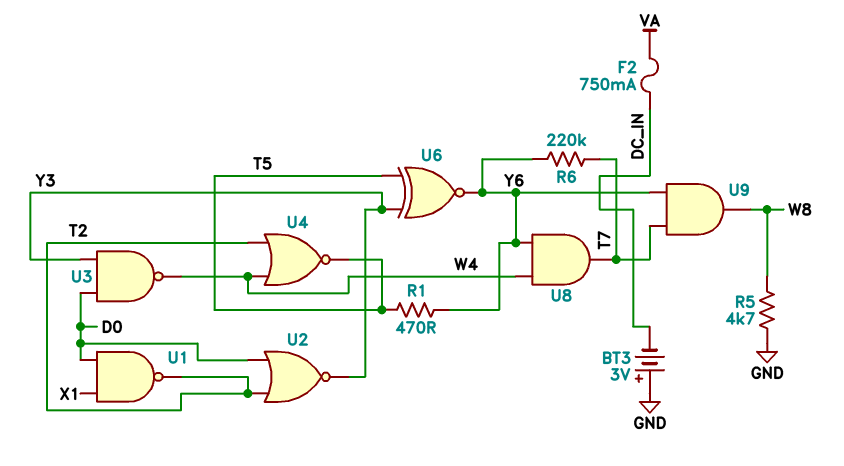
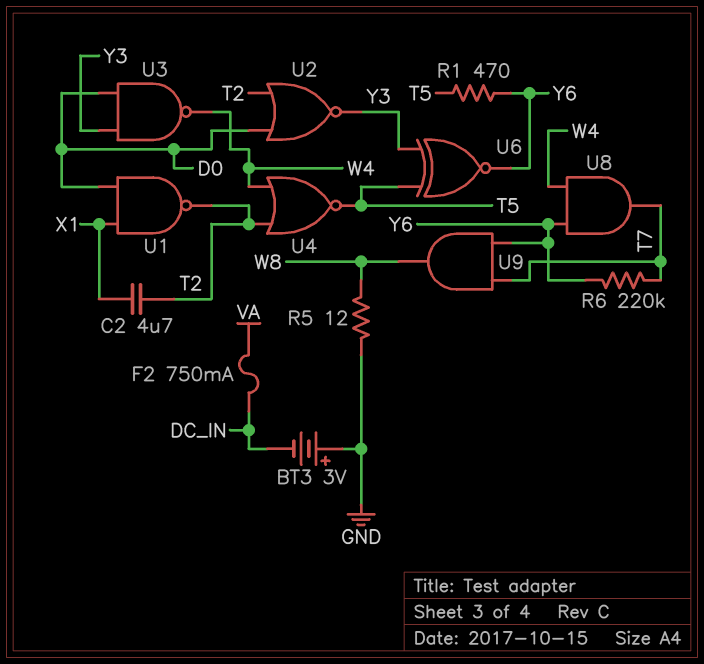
C2: none -> 4.7uF (T2, X1)
R5: 4.7k (GND, W8) -> 12 (GND, W8)

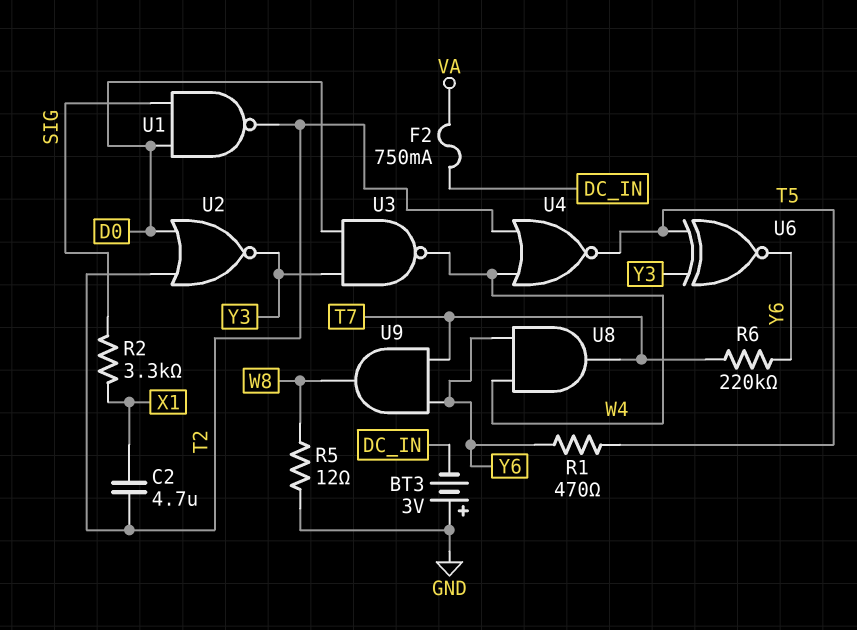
R2: none -> 3.3k (SIG, X1)
U1: NAND (in D0, in X1, out T2) -> NAND (in D0, in SIG, out T2)

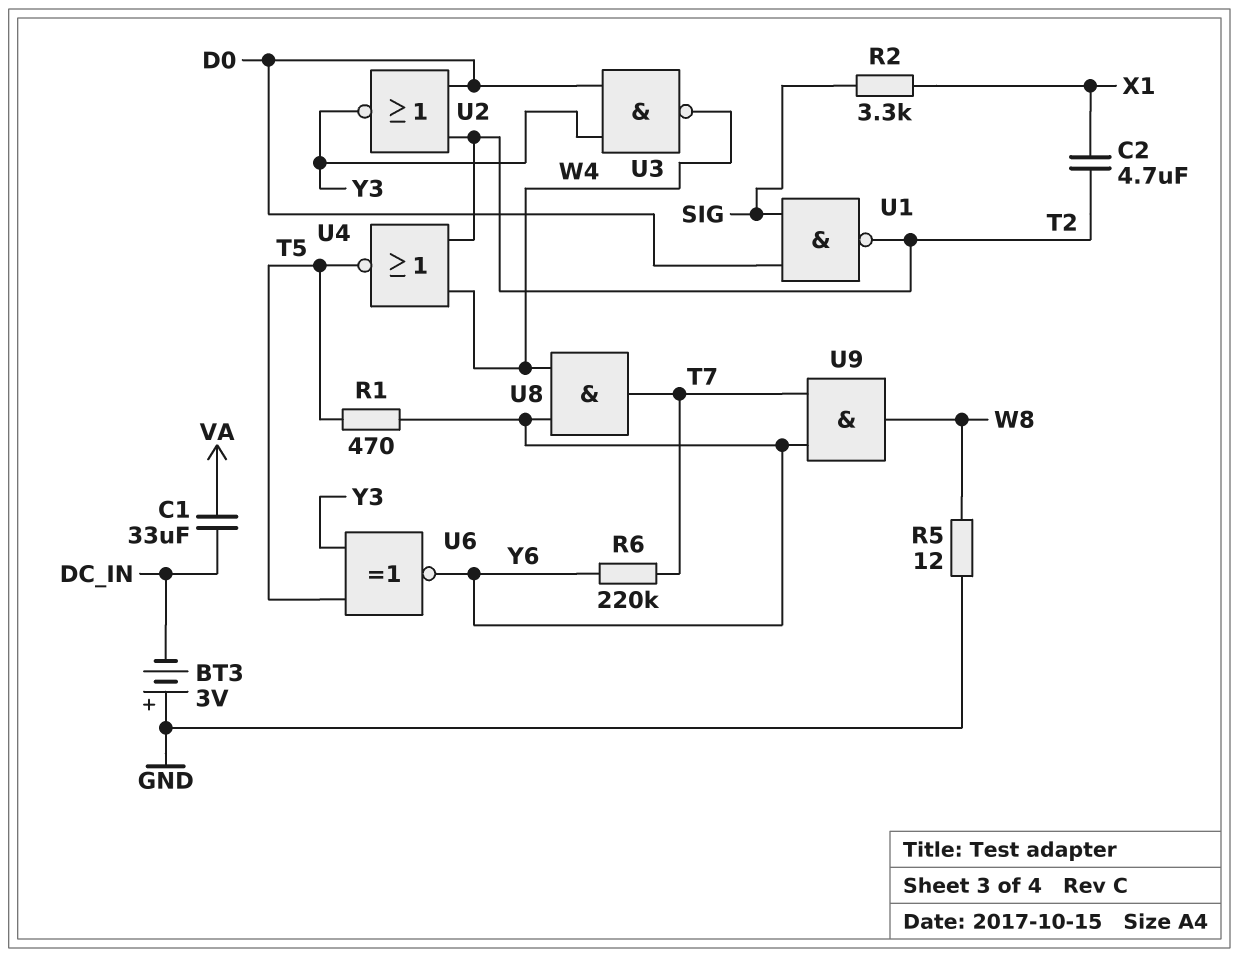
C1: none -> 33uF (DC_IN, VA)
F2: 750mA (DC_IN, VA) -> none

